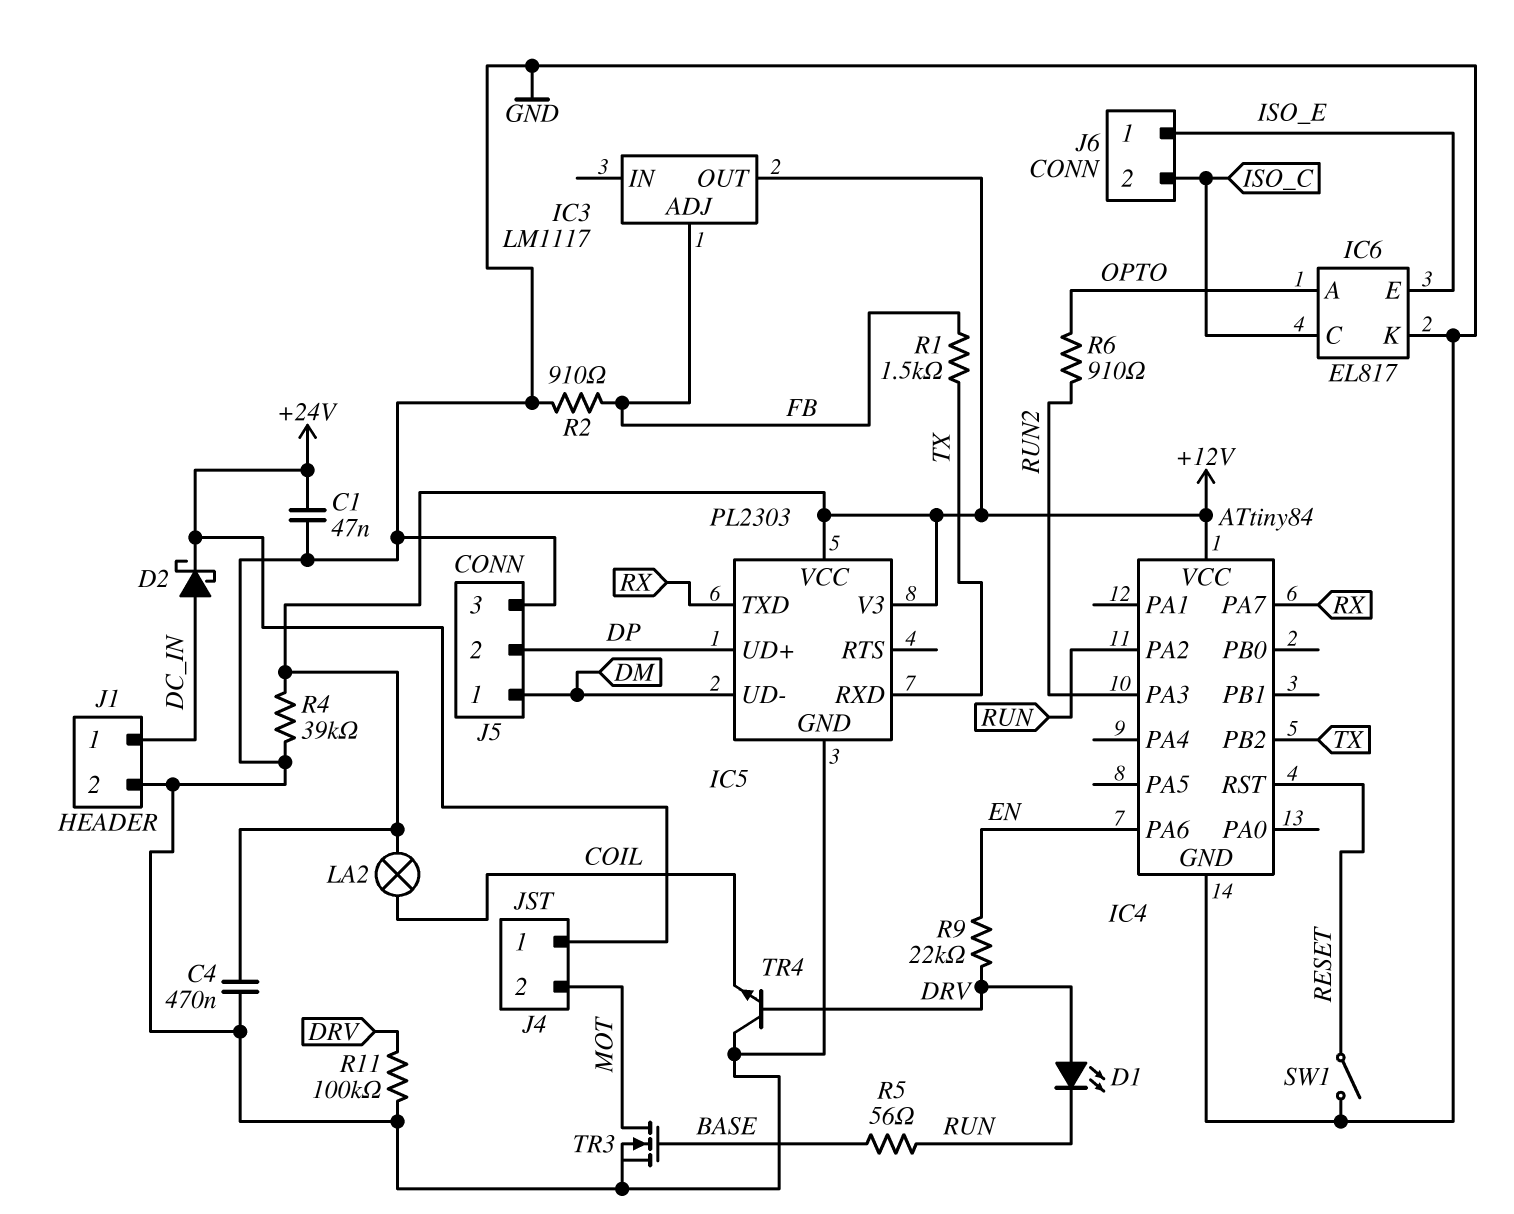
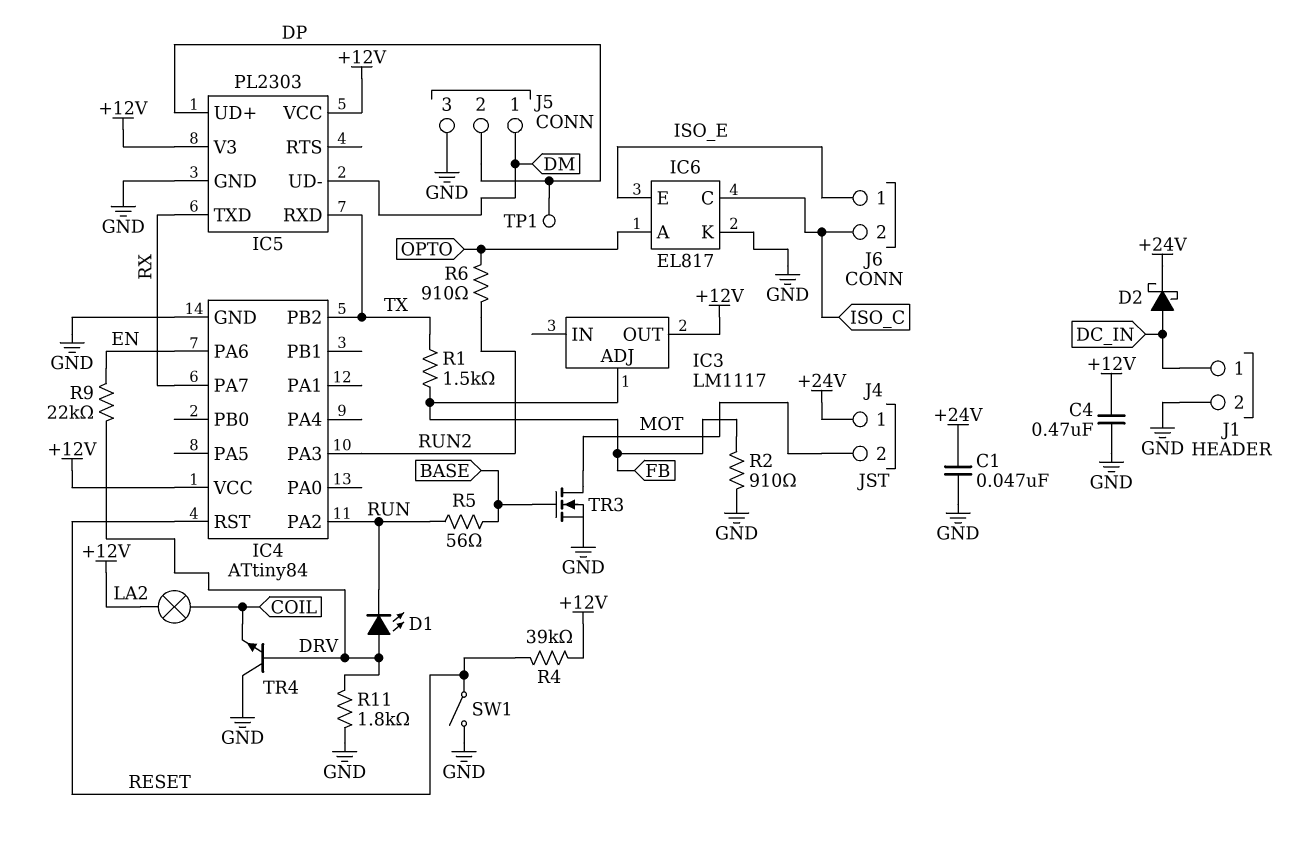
R4: 39k (+12V, GND) -> 39k (+12V, RESET)
R11: 100k (DRV, GND) -> 1.8k (DRV, GND)
TP1: none -> test point (DP)

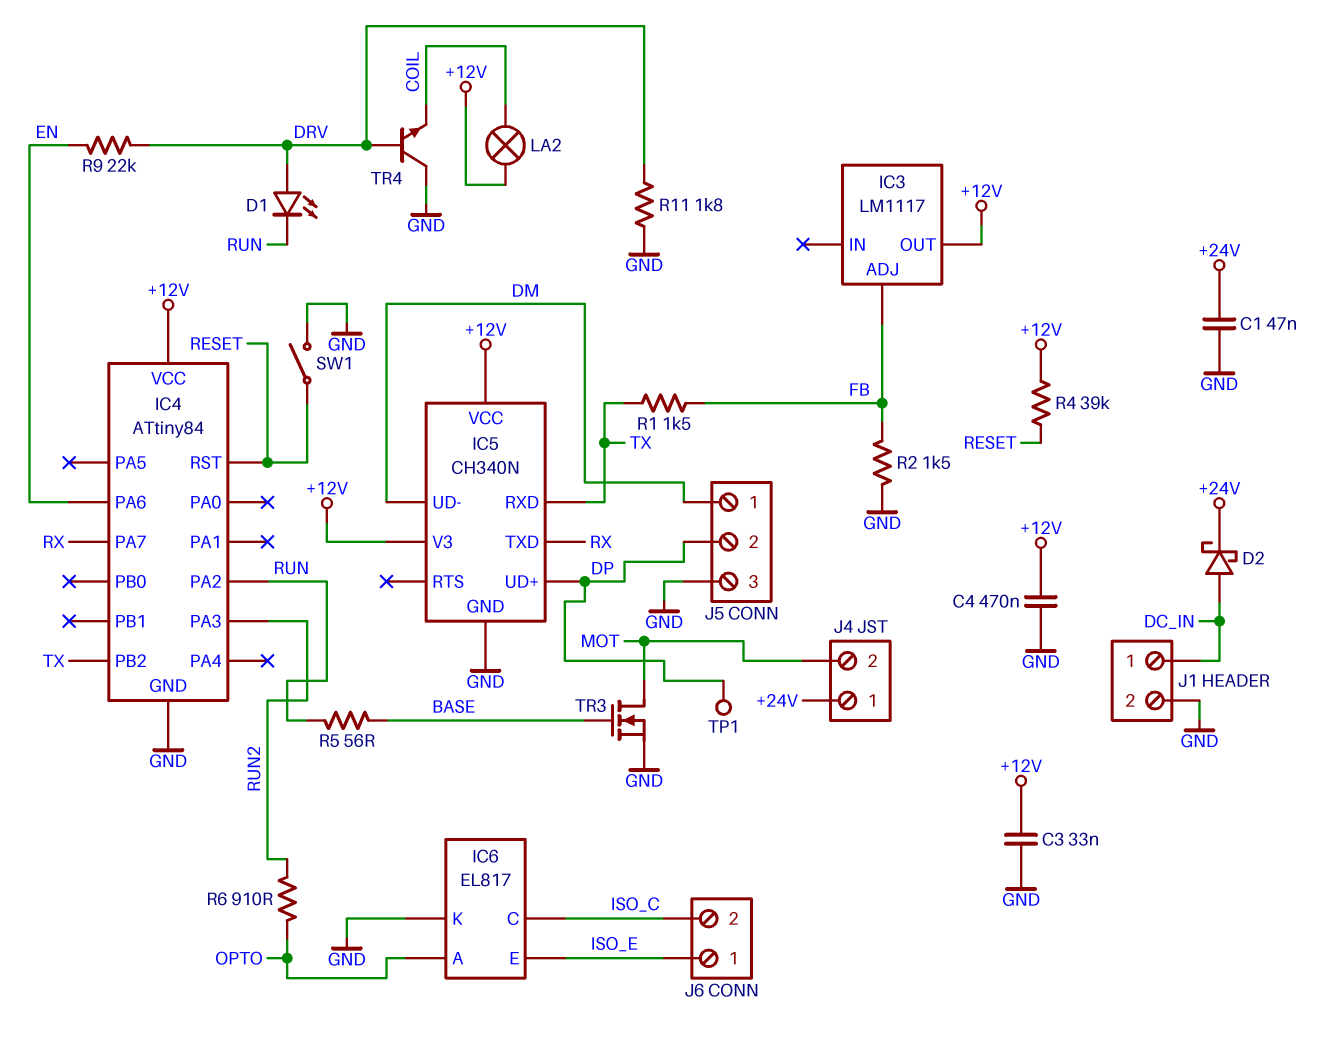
C3: none -> 33nF (+12V, GND)
IC5: PL2303 -> CH340N
R2: 910 (FB, GND) -> 1.5k (FB, GND)

